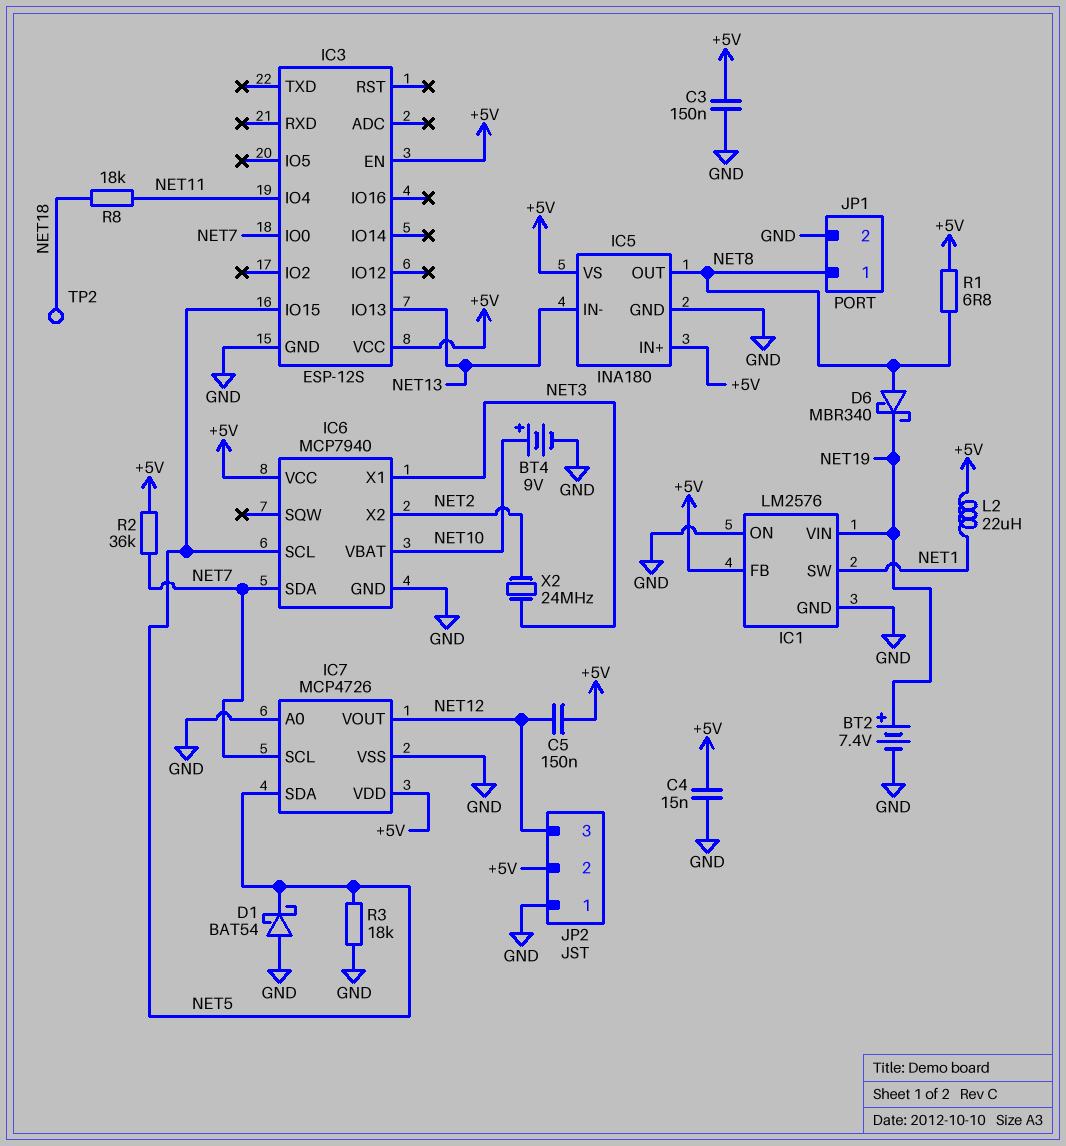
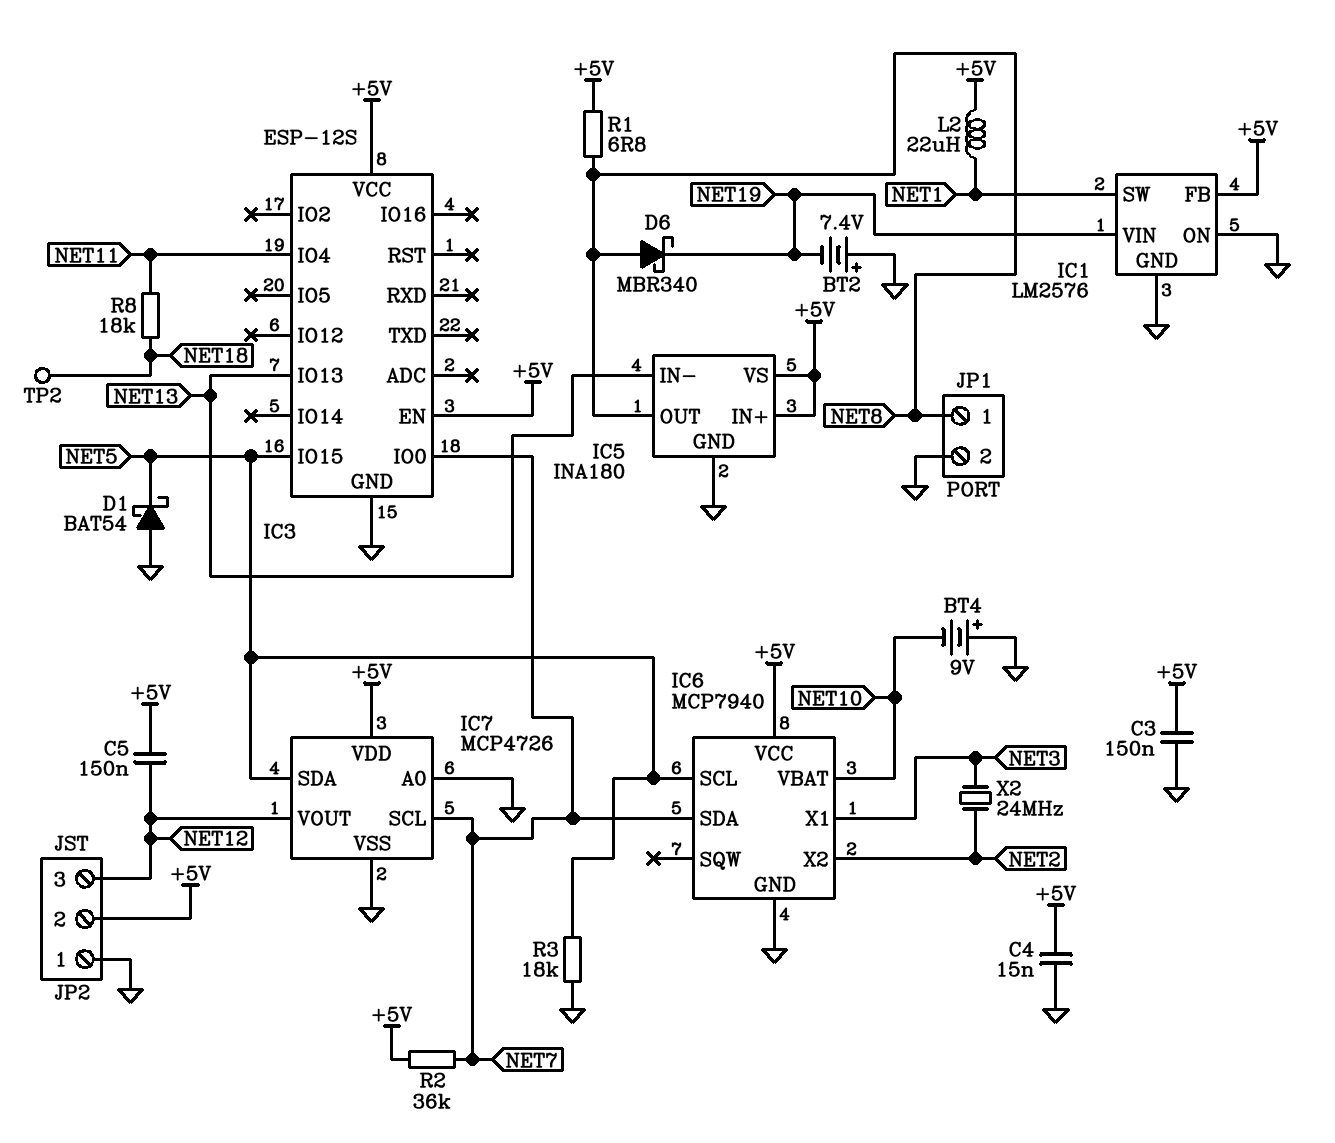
BT2: 7.4V (plus NET19, minus GND) -> 7.4V (plus GND, minus NET19)
BT4: 9V (plus NET10, minus GND) -> 9V (plus GND, minus NET10)

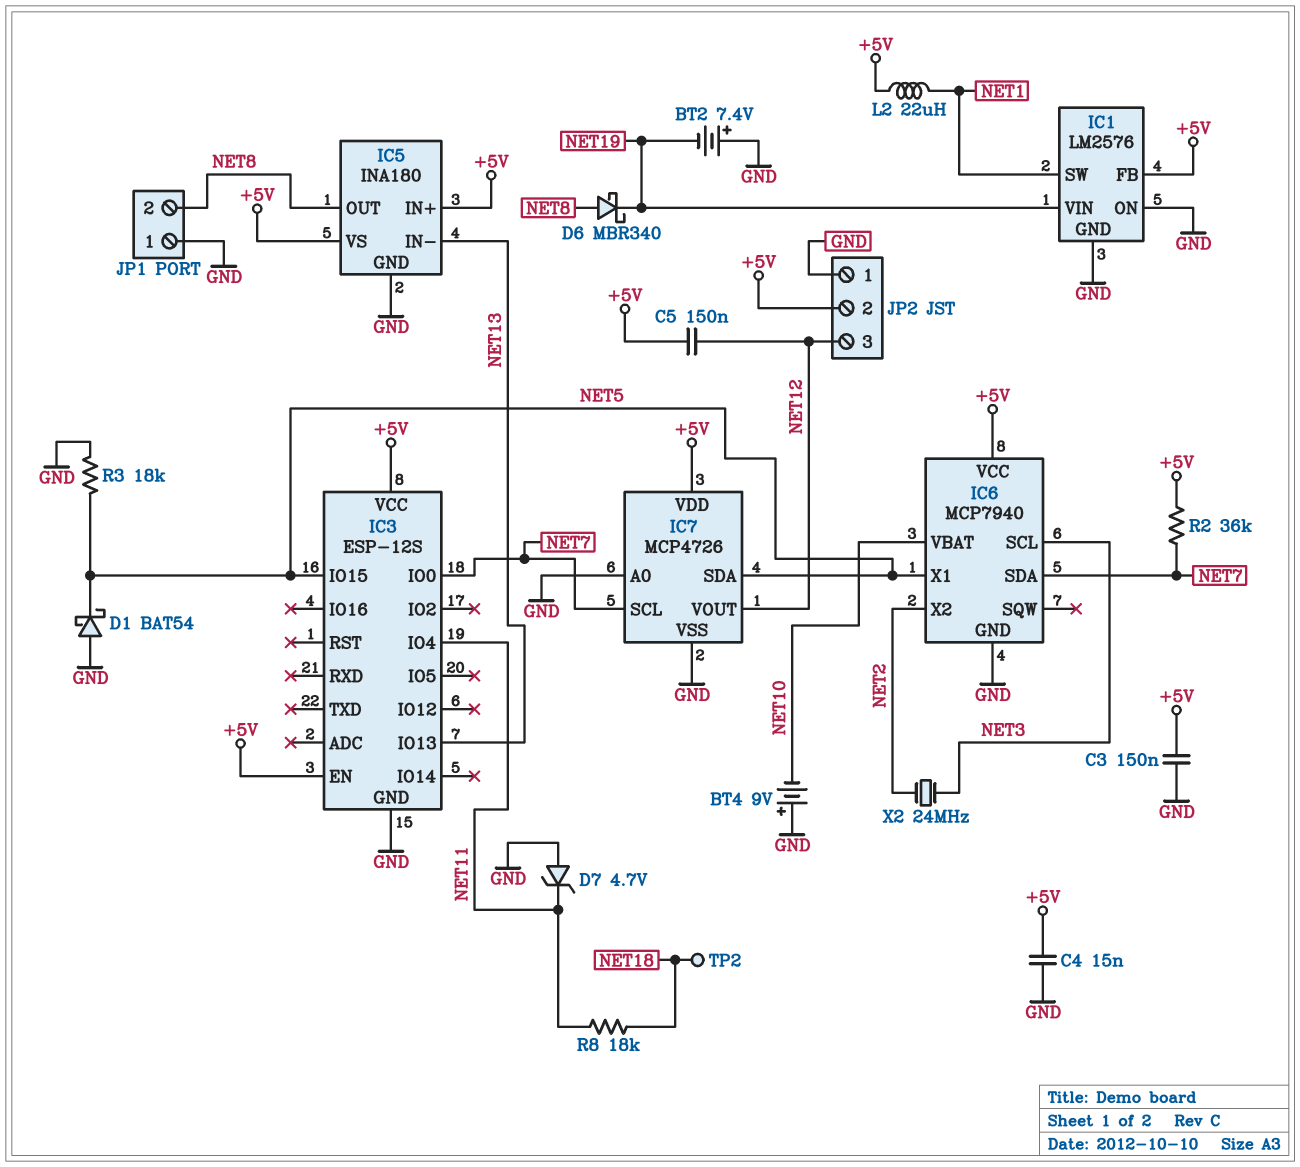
D7: none -> zener 4.7V (A GND, K NET11)
IC6 pin SCL: NET5 -> NET3
IC6 pin X1: NET3 -> NET5
JP1 pin 1: NET8 -> GND
JP1 pin 2: GND -> NET8
R1: 6.8 (+5V, NET8) -> none

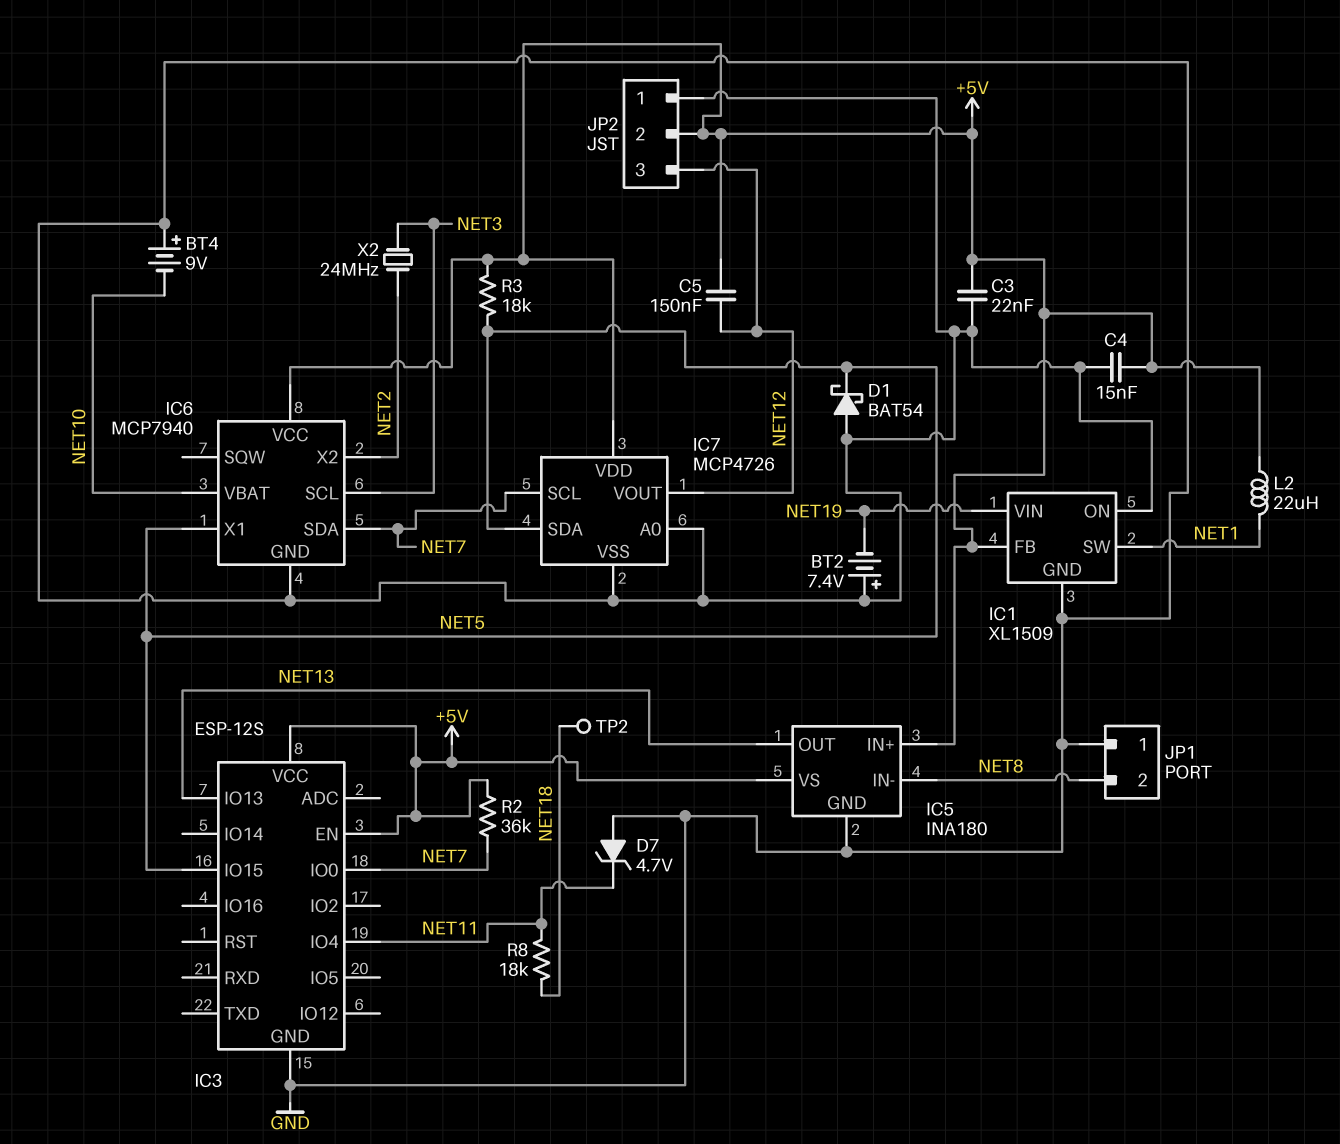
C3: 150nF (+5V, GND) -> 22nF (+5V, GND)
D6: schottky MBR340 (A NET8, K NET19) -> none
IC1: LM2576 -> XL1509
IC5 pin IN-: NET13 -> NET8
IC5 pin OUT: NET8 -> NET13
R3: 18k (GND, NET5) -> 18k (+5V, NET5)

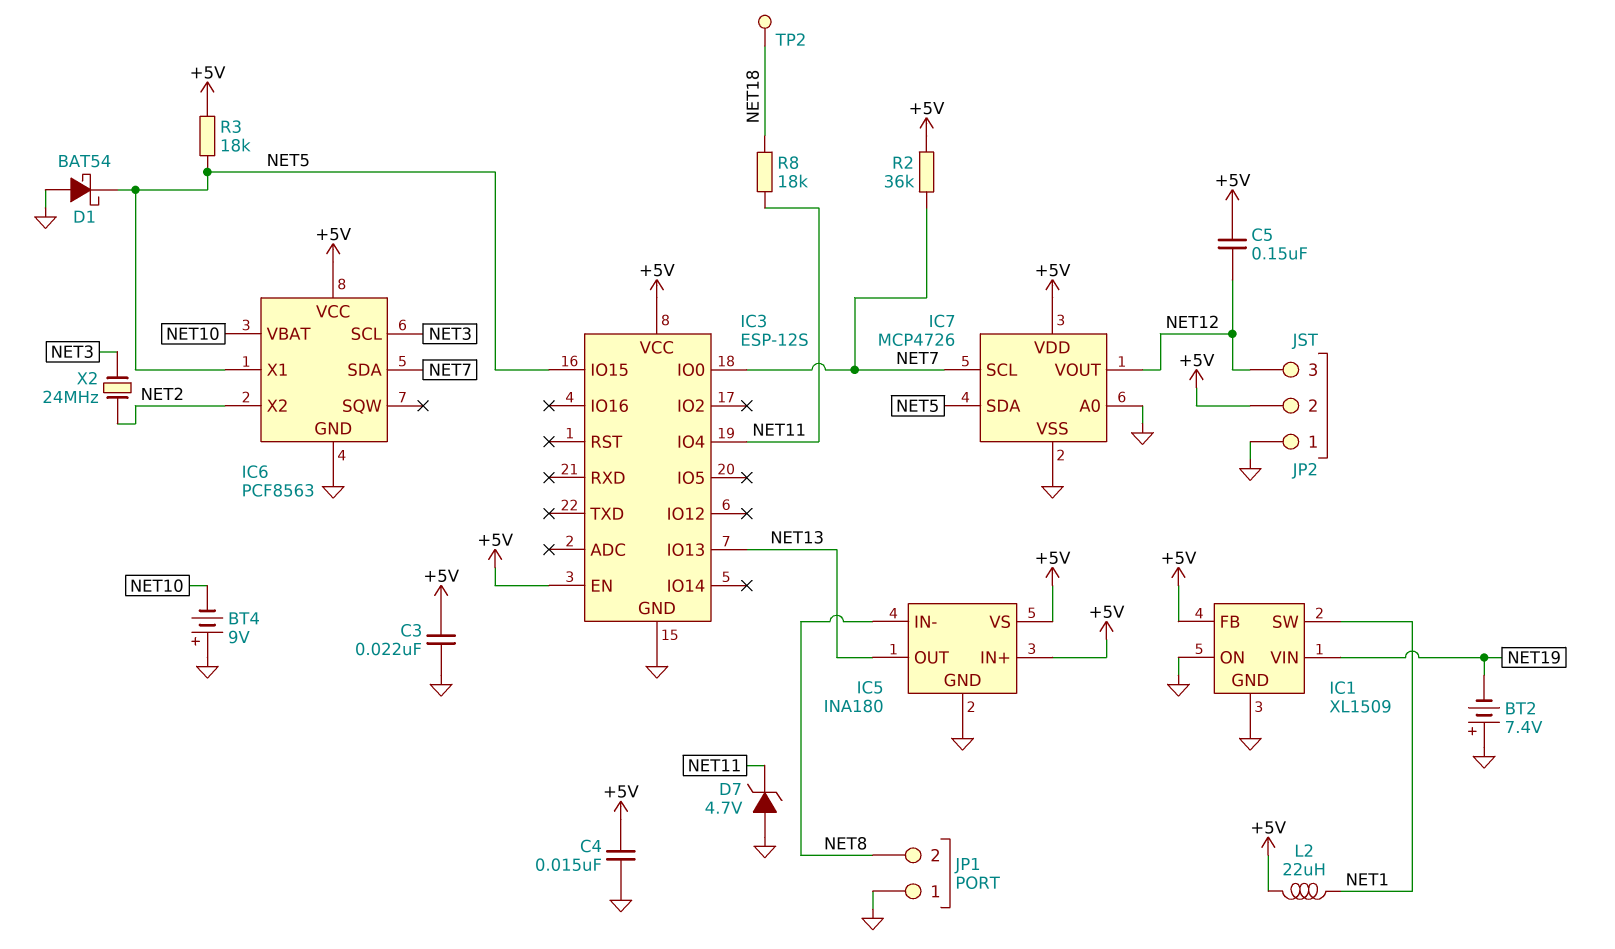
IC6: MCP7940 -> PCF8563

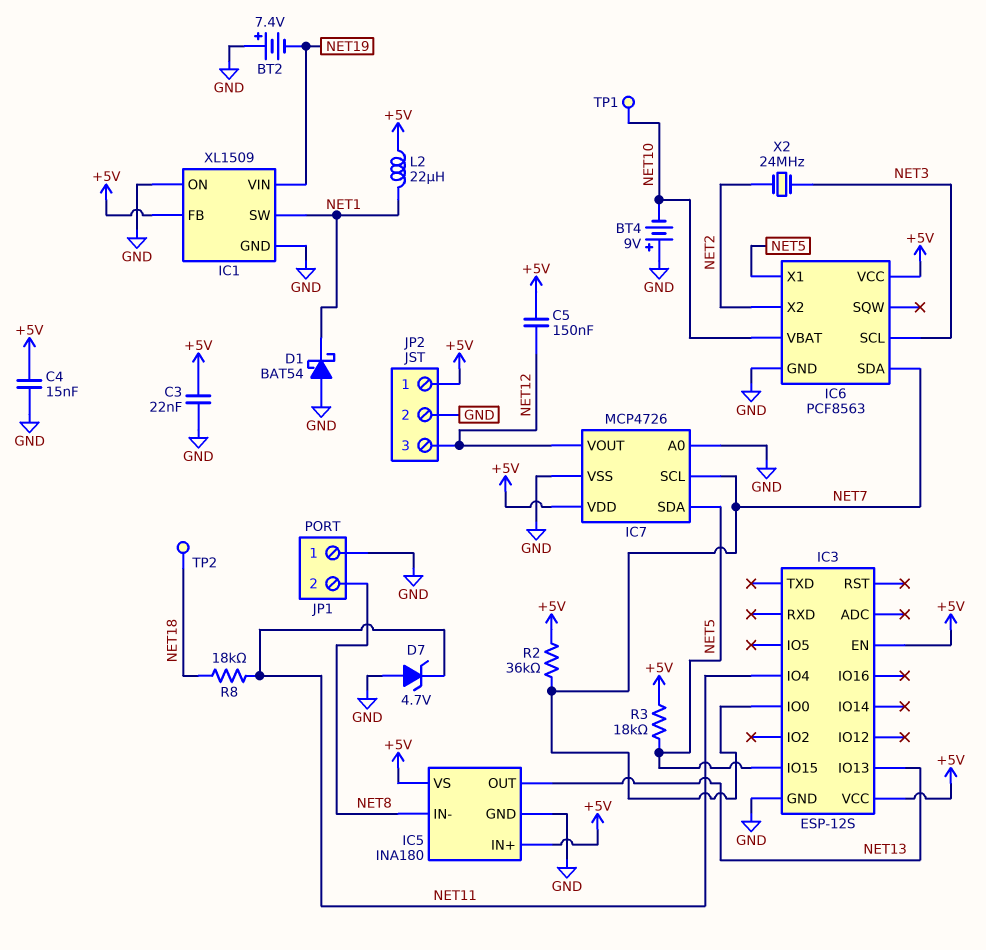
D1: schottky BAT54 (A GND, K NET5) -> schottky BAT54 (A GND, K NET1)
JP2 pin 1: GND -> +5V
JP2 pin 2: +5V -> GND
TP1: none -> test point (NET10)

